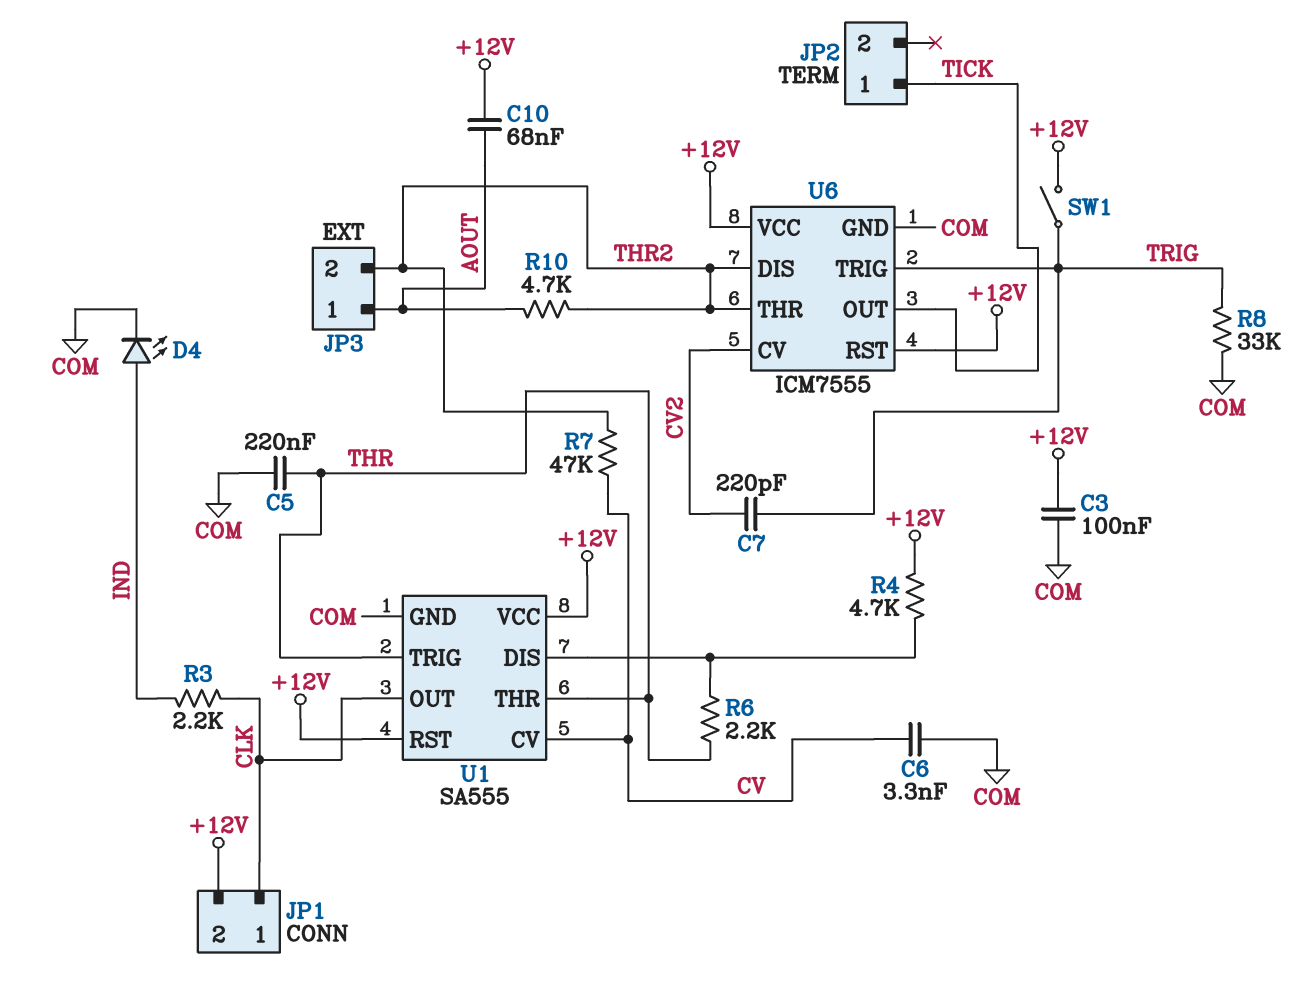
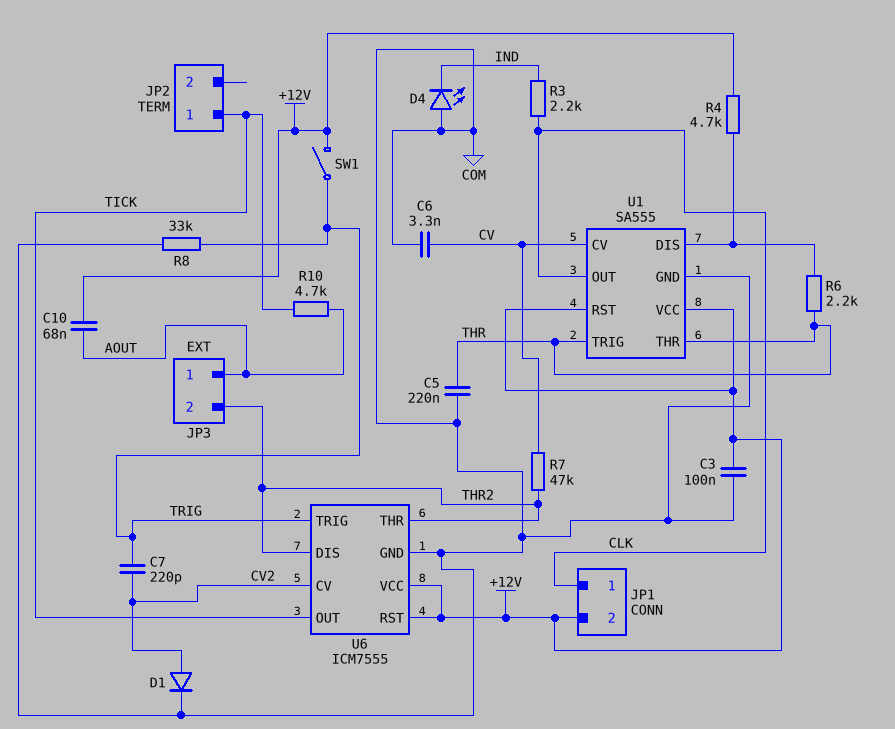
D1: none -> diode (A CV2, K COM)
D4: LED (A IND, K COM) -> LED (A COM, K IND)
R10: 4.7k (AOUT, THR2) -> 4.7k (AOUT, TICK)

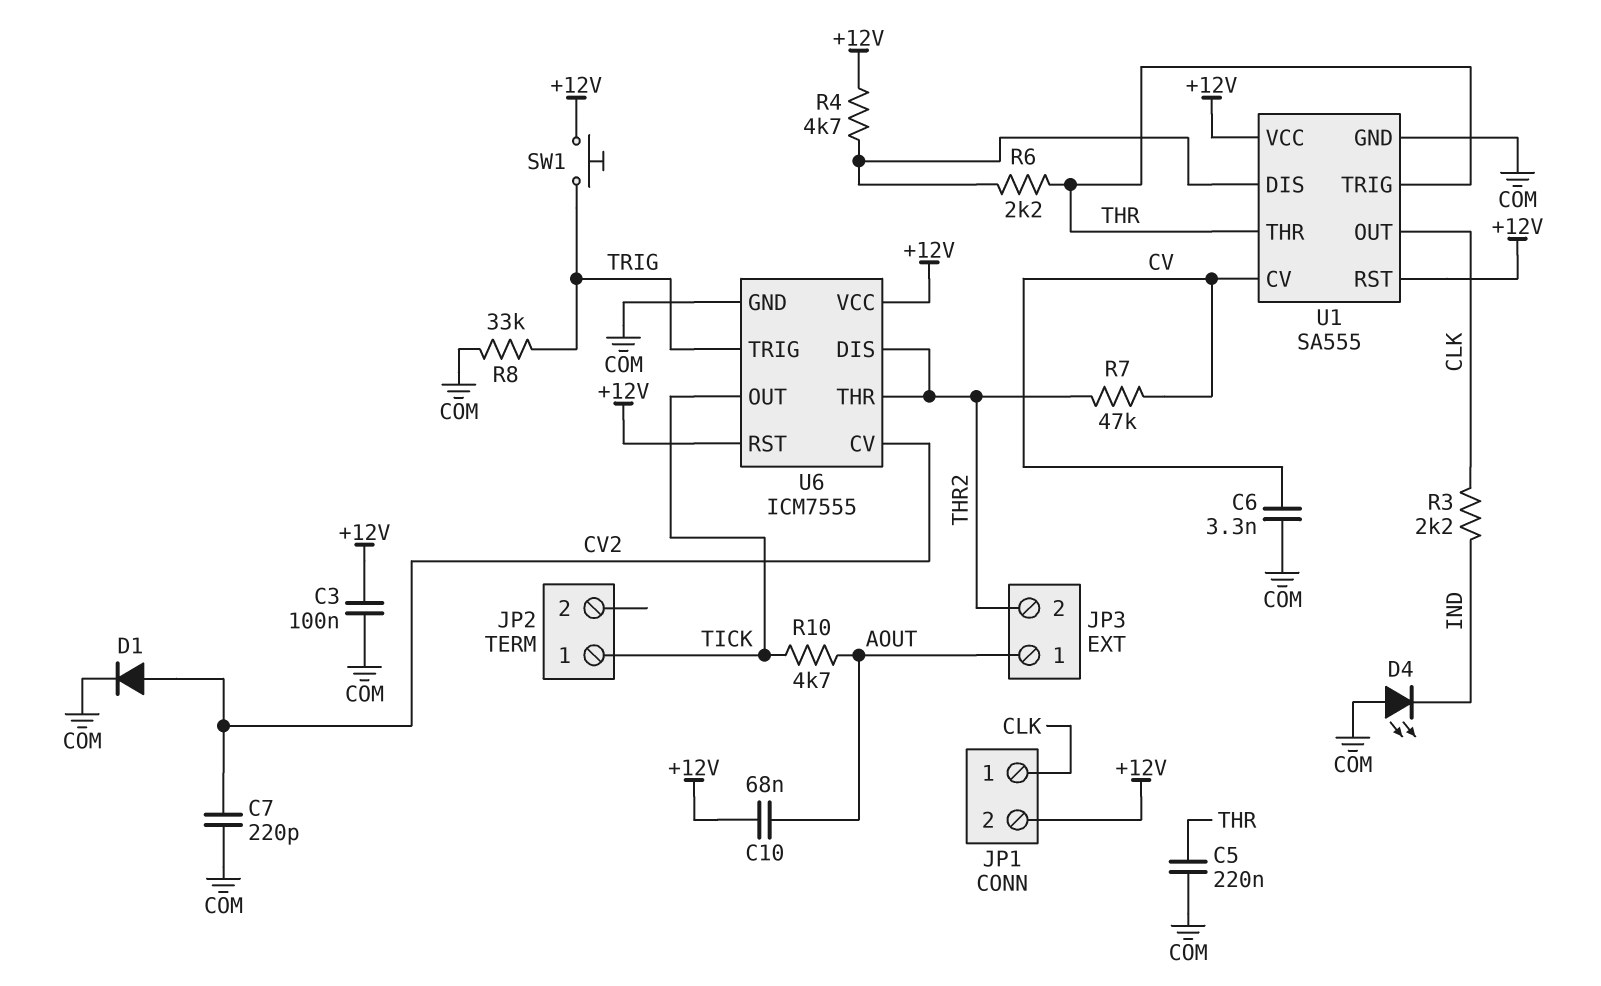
C7: 220pF (CV2, TRIG) -> 220pF (COM, CV2)
SW1: switch (+12V, TRIG) -> button (+12V, TRIG)

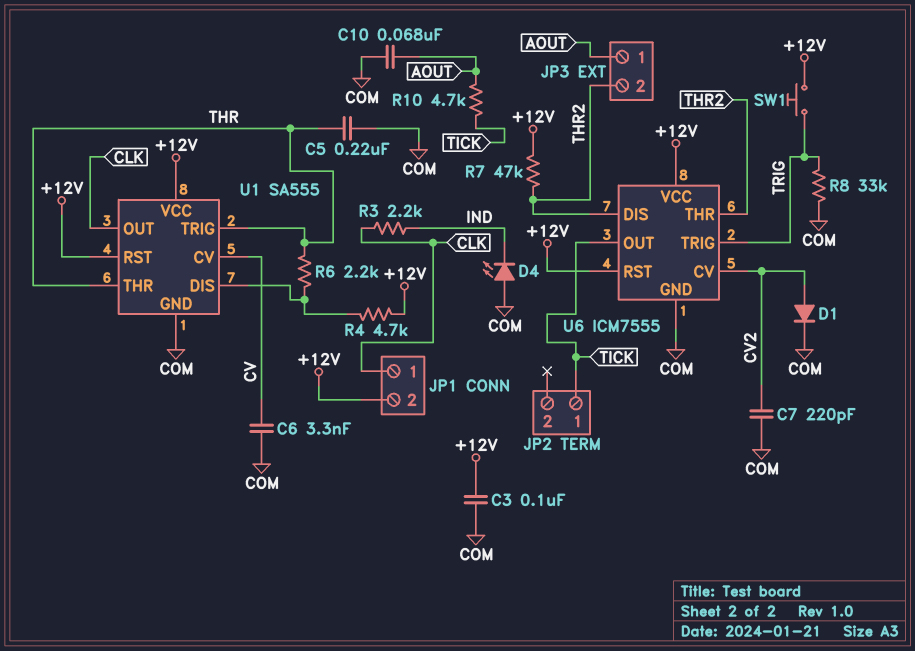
C10: 68nF (+12V, AOUT) -> 68nF (AOUT, COM)
R7: 47k (CV, THR2) -> 47k (+12V, THR2)

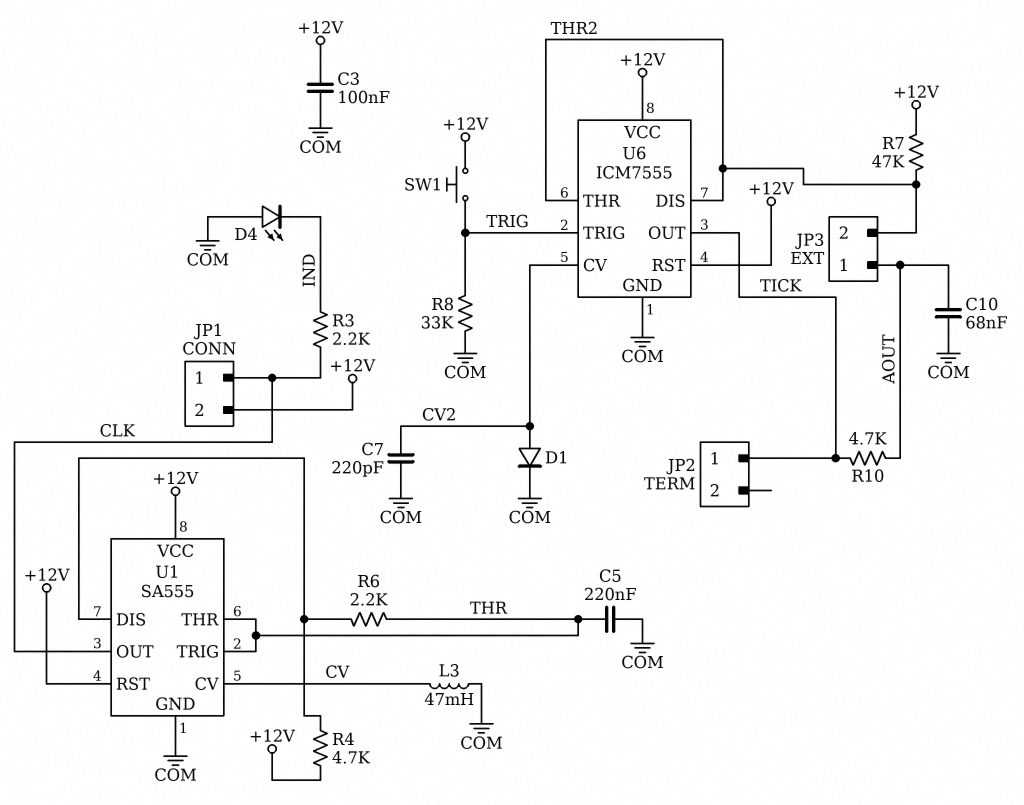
C6: 3.3nF (COM, CV) -> none
L3: none -> 47mH (COM, CV)

